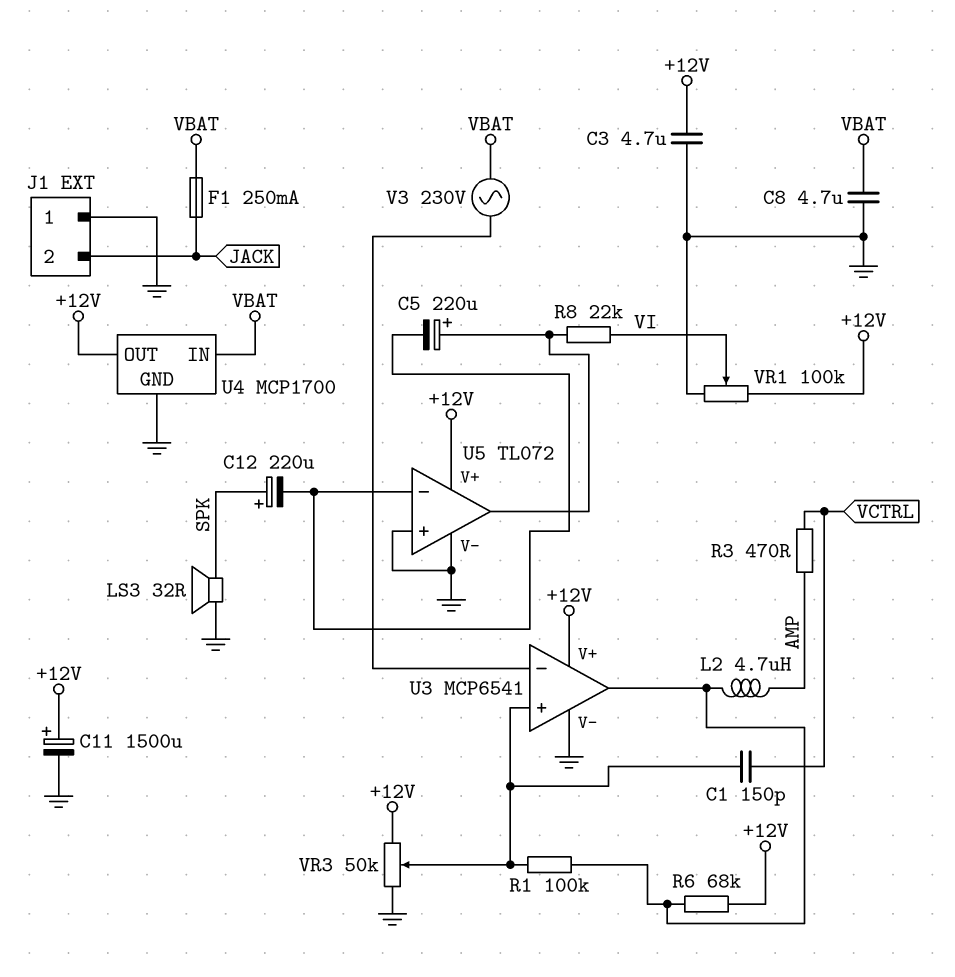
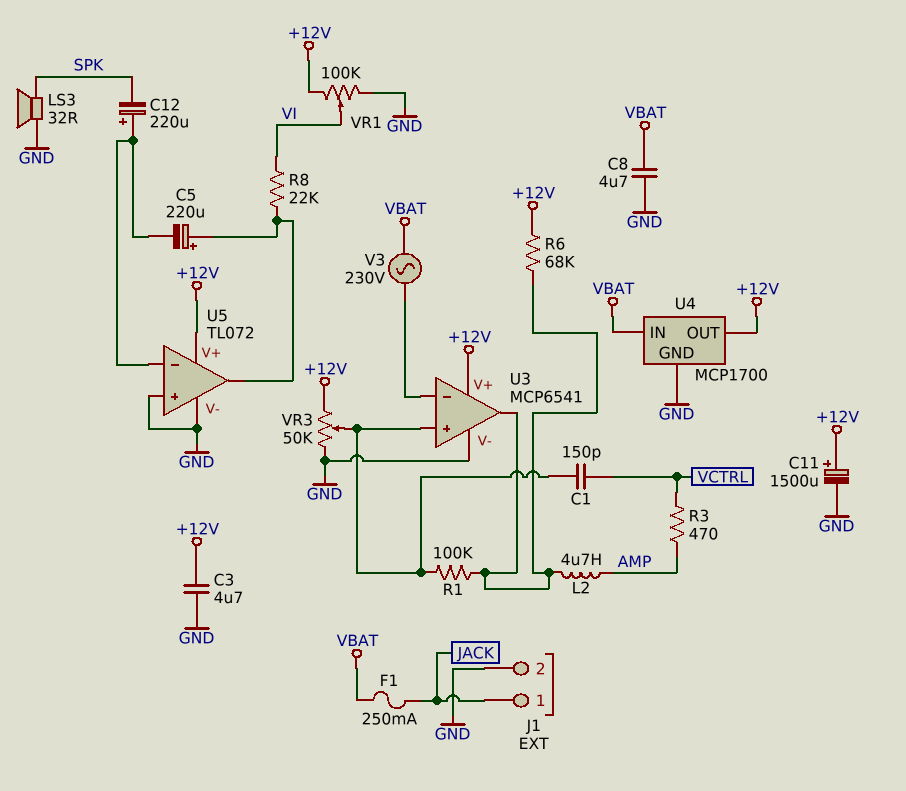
C12: 220uF (plus SPK, minus U5/in-) -> 220uF (plus U5/in-, minus SPK)
J1 pin 1: GND -> JACK
J1 pin 2: JACK -> GND

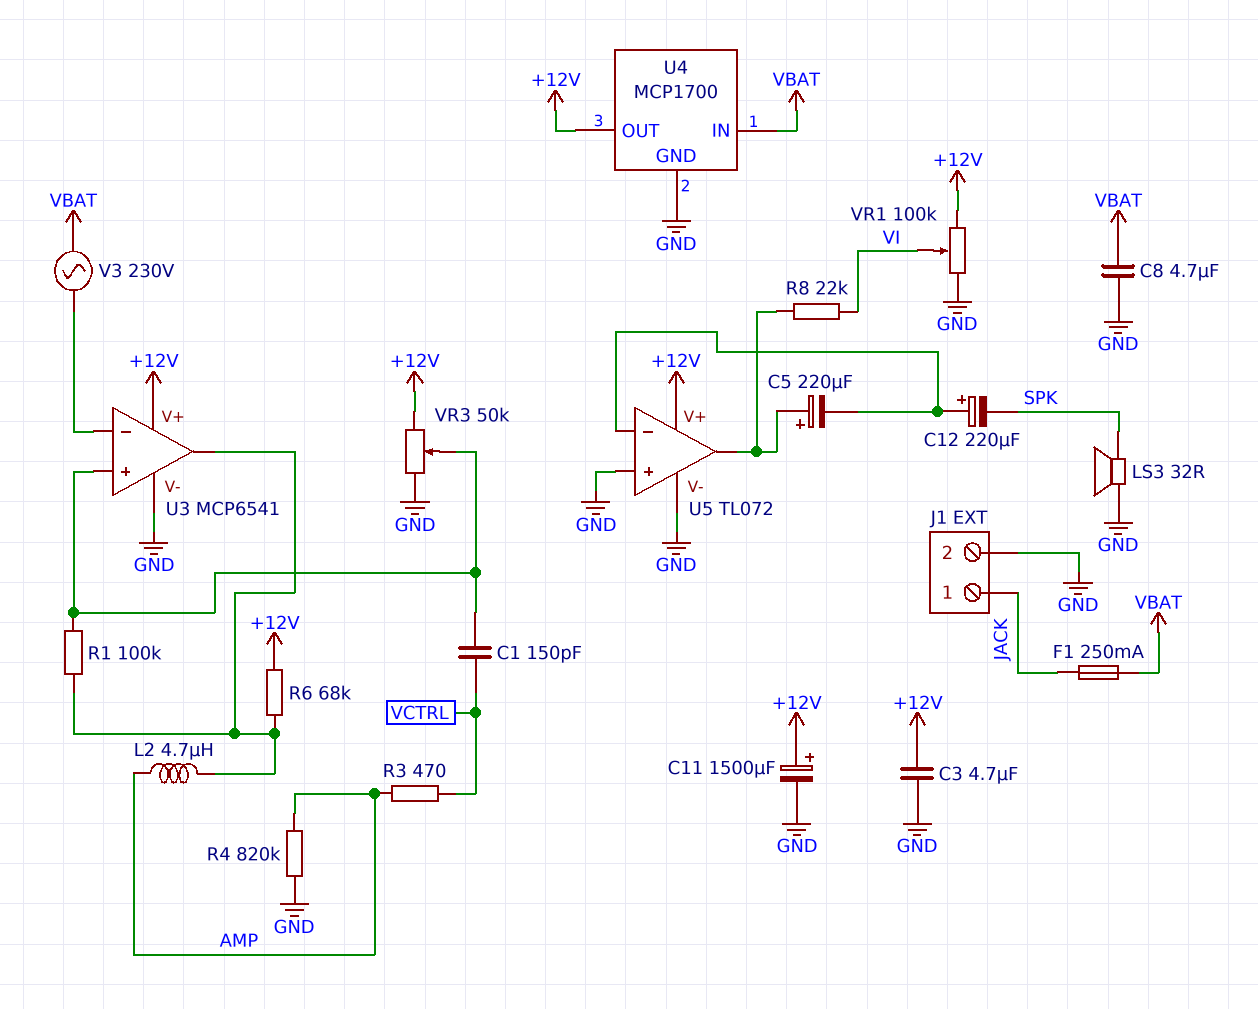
R4: none -> 820k (AMP, GND)

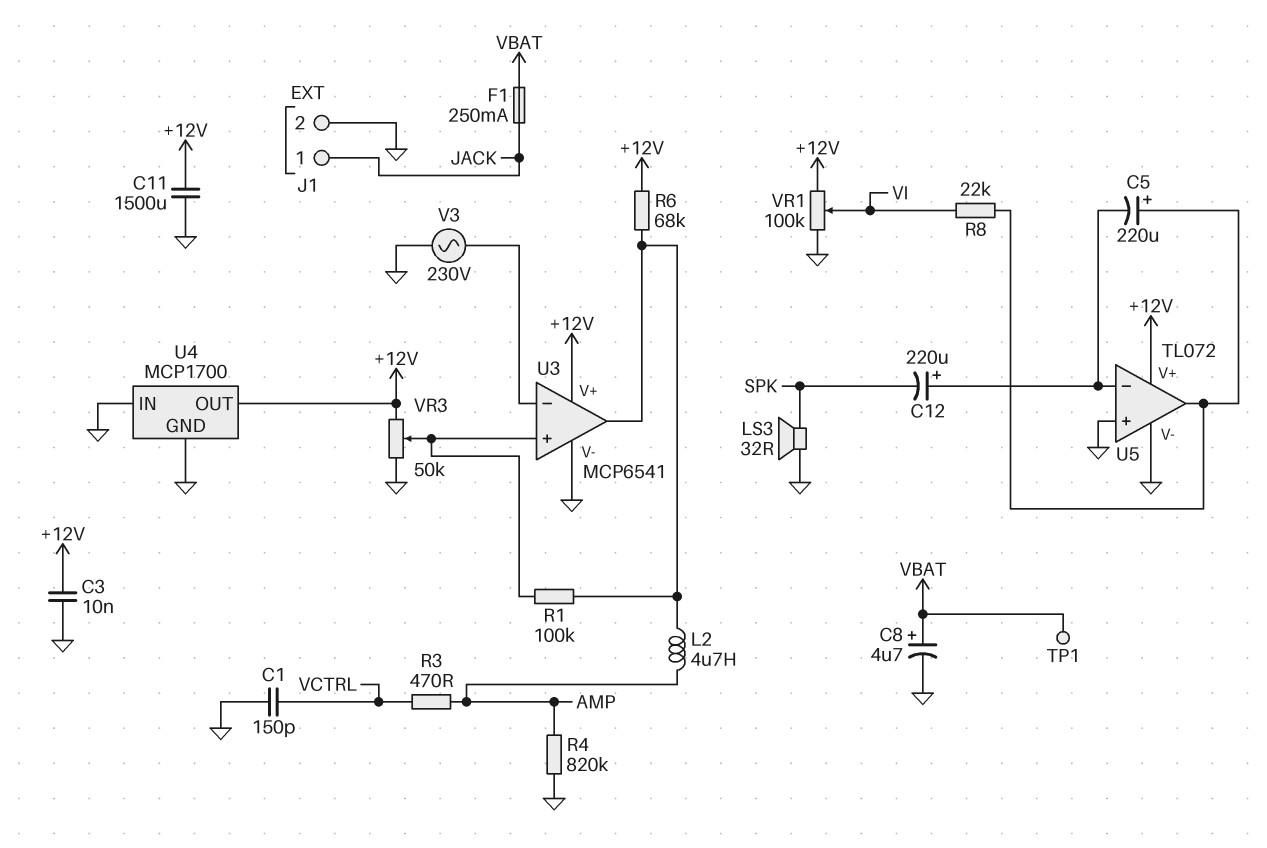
C1: 150pF (U3/in+, VCTRL) -> 150pF (GND, VCTRL)
C3: 4.7uF (+12V, GND) -> 10nF (+12V, GND)
C8: 4.7uF (GND, VBAT) -> 4.7uF (plus VBAT, minus GND)
C11: 1500uF (plus +12V, minus GND) -> 1500uF (+12V, GND)
TP1: none -> test point (VBAT)
U4 pin IN: VBAT -> GND
V3: AC 230V (U3/in-, VBAT) -> AC 230V (GND, U3/in-)

